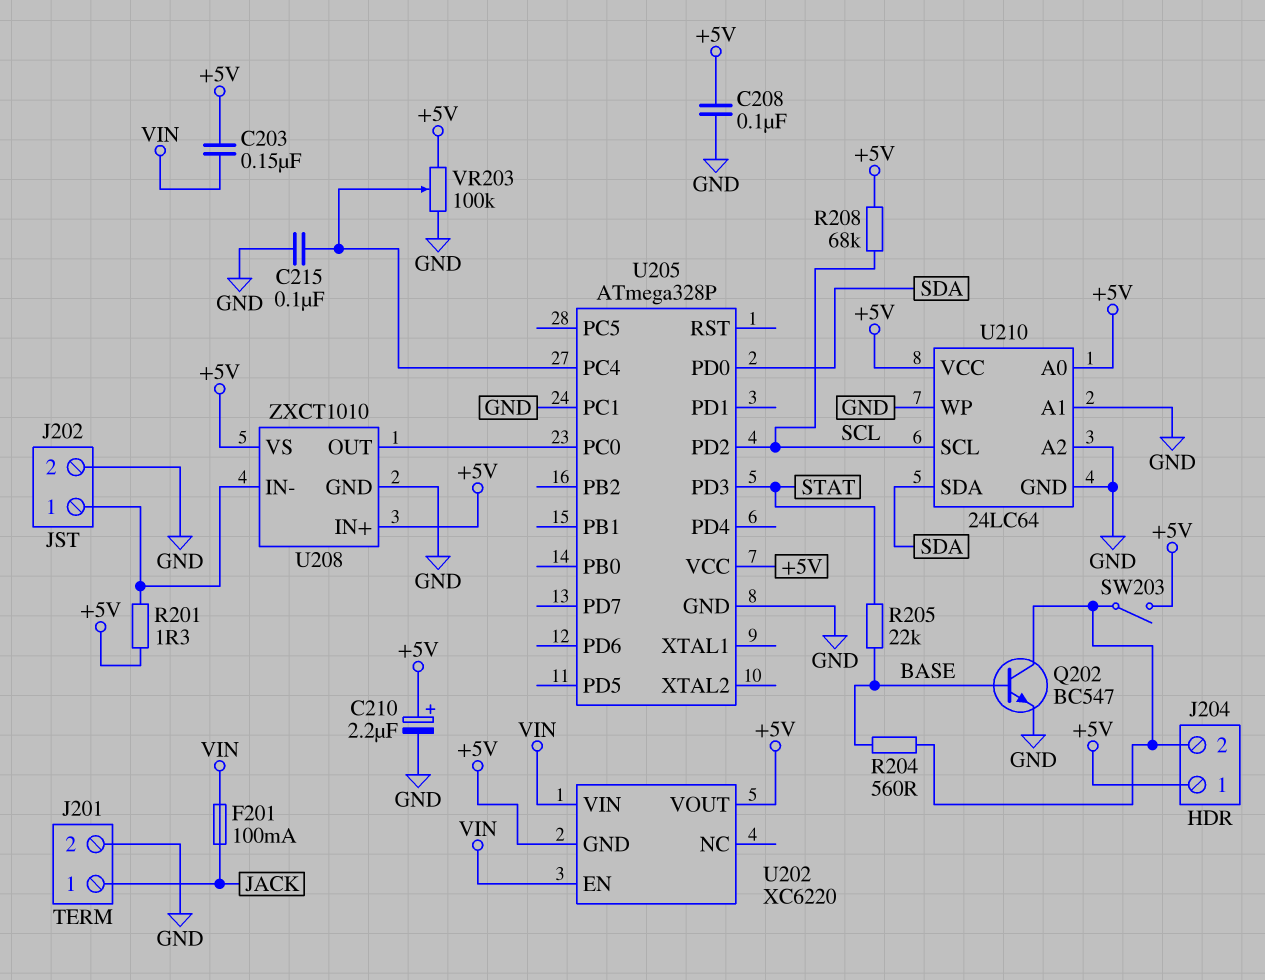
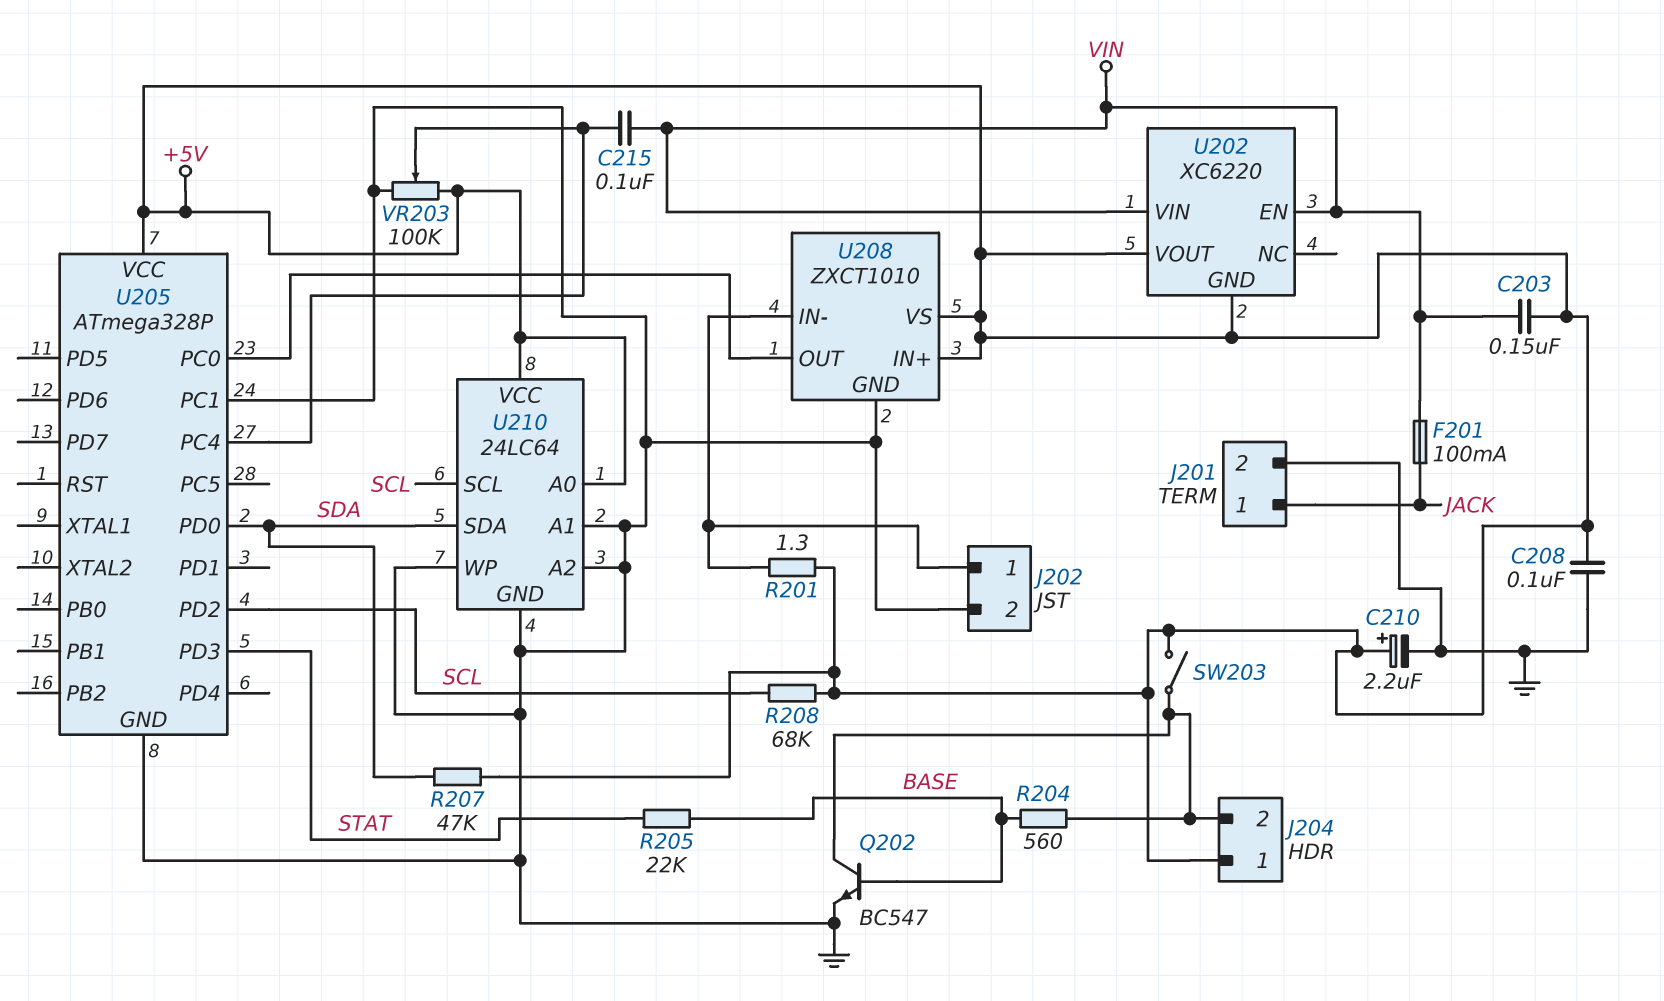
C215: 100nF (GND, U205/PC4) -> 100nF (U205/PC4, VIN)
R207: none -> 47k (+5V, SDA)

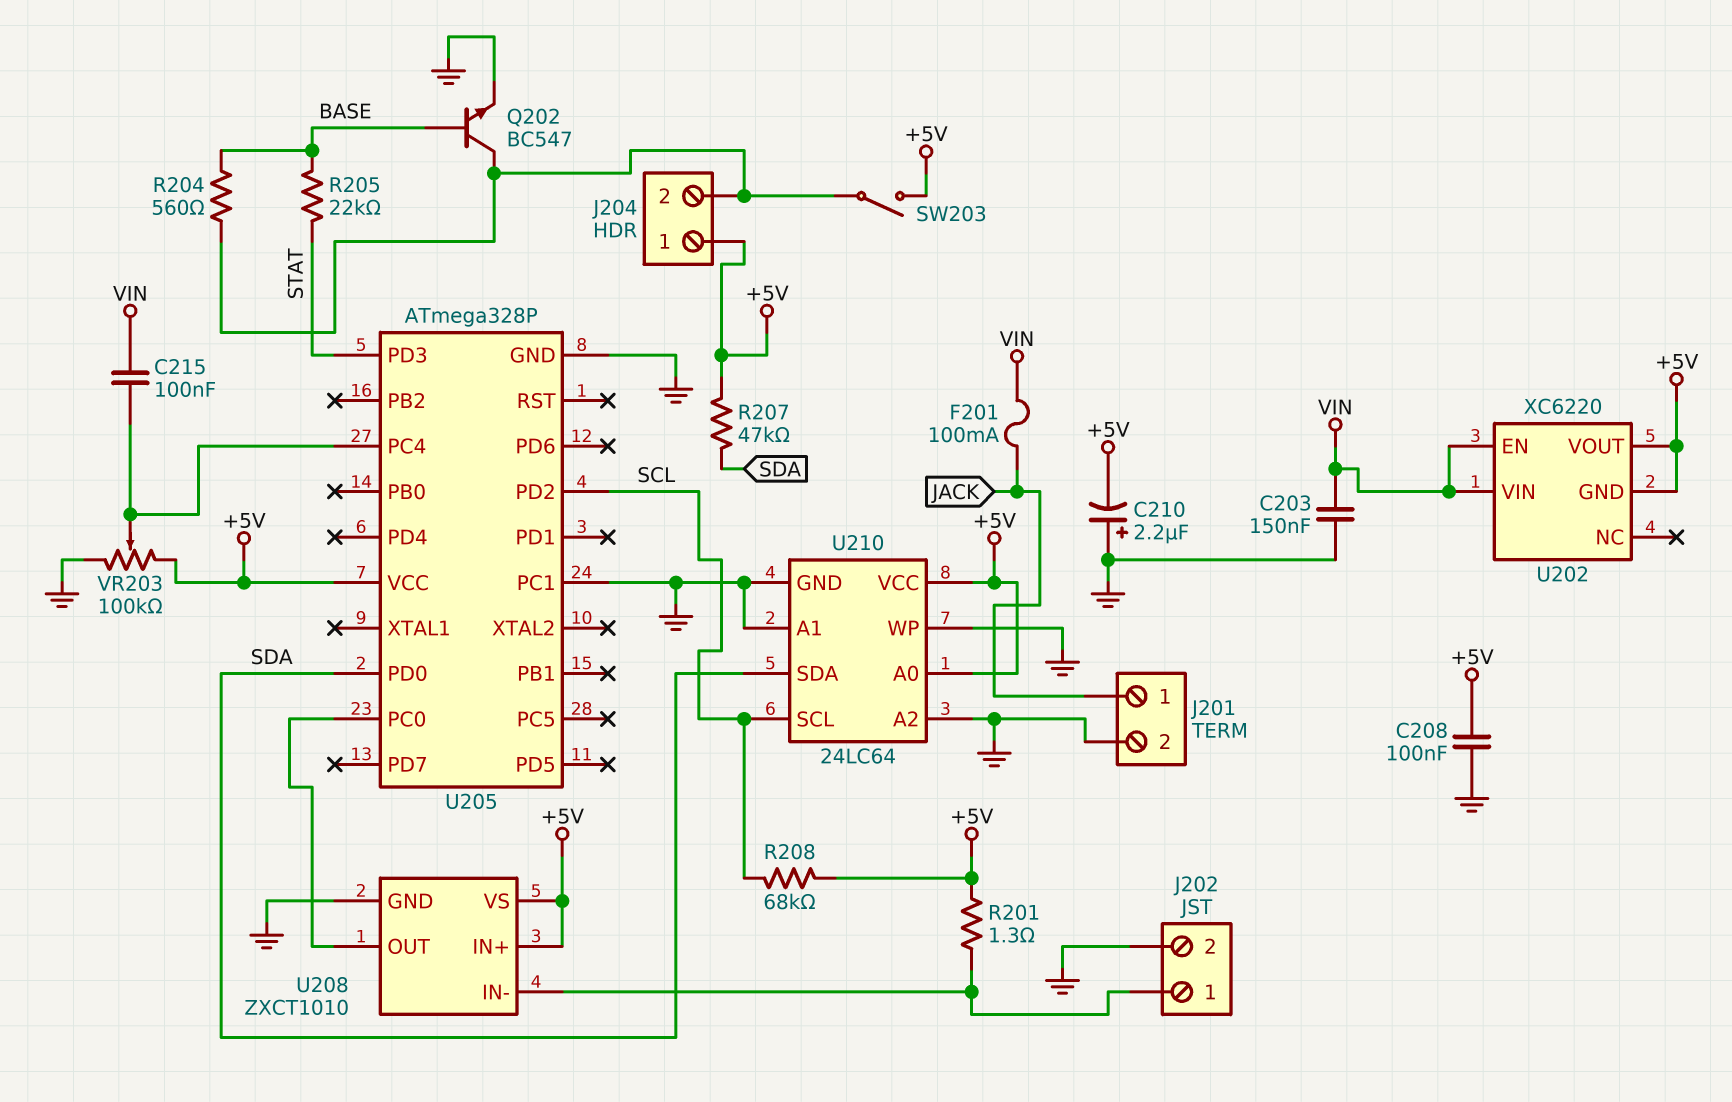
C203: 150nF (+5V, VIN) -> 150nF (GND, VIN)
C210: 2.2uF (plus +5V, minus GND) -> 2.2uF (plus GND, minus +5V)

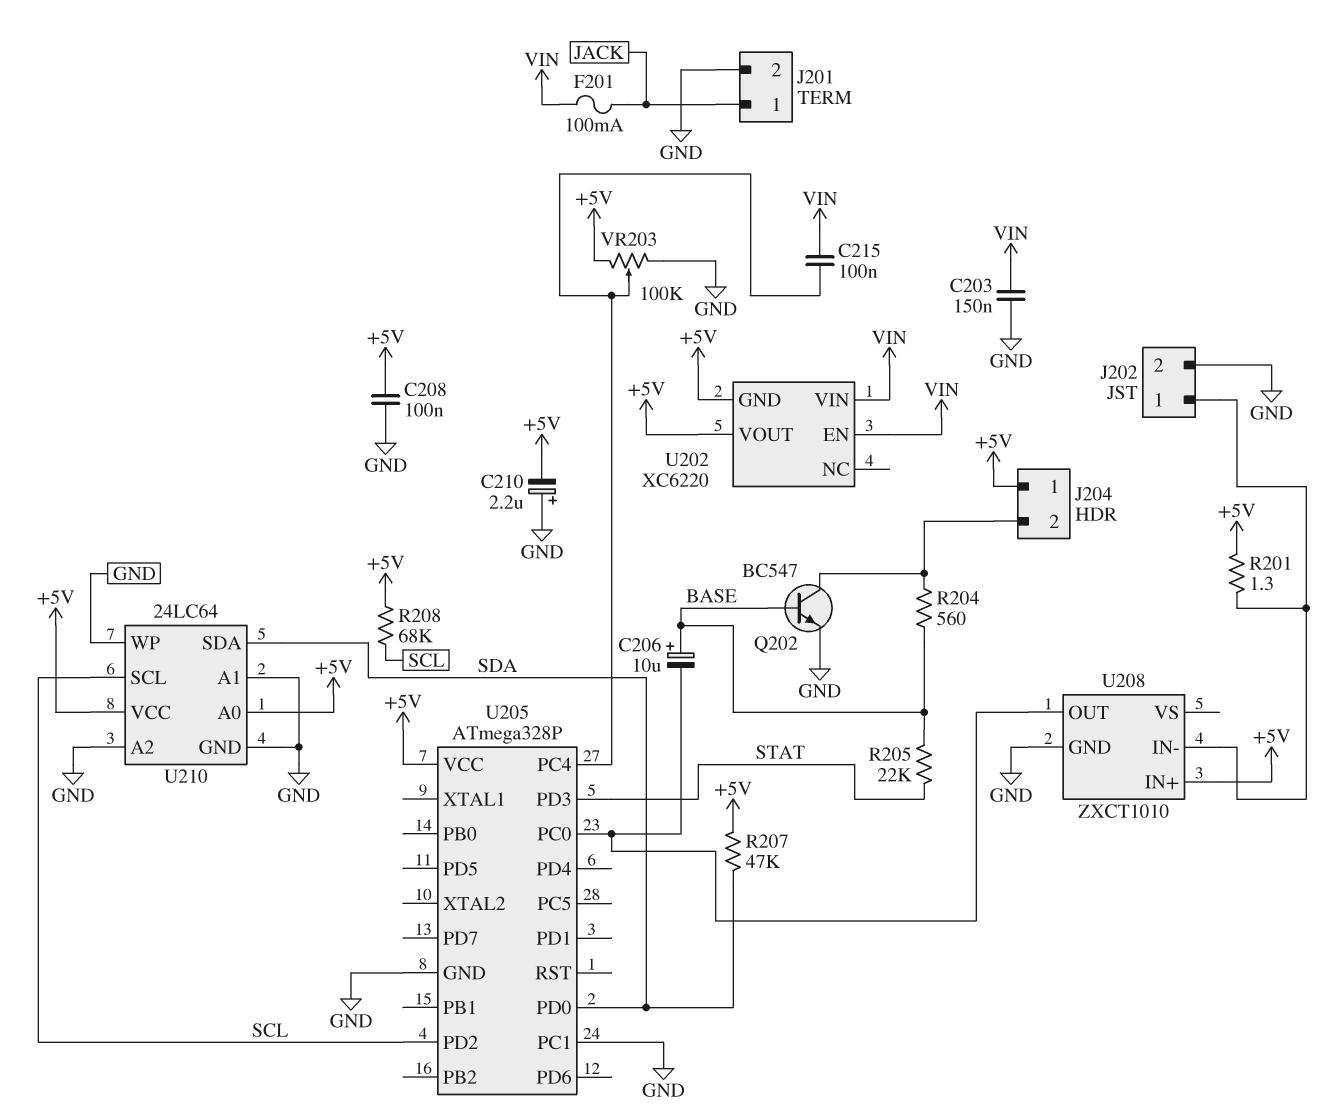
C206: none -> 10uF (plus BASE, minus U205/PC0)
SW203: switch (+5V, J204/2) -> none
U208 pin VS: +5V -> none

